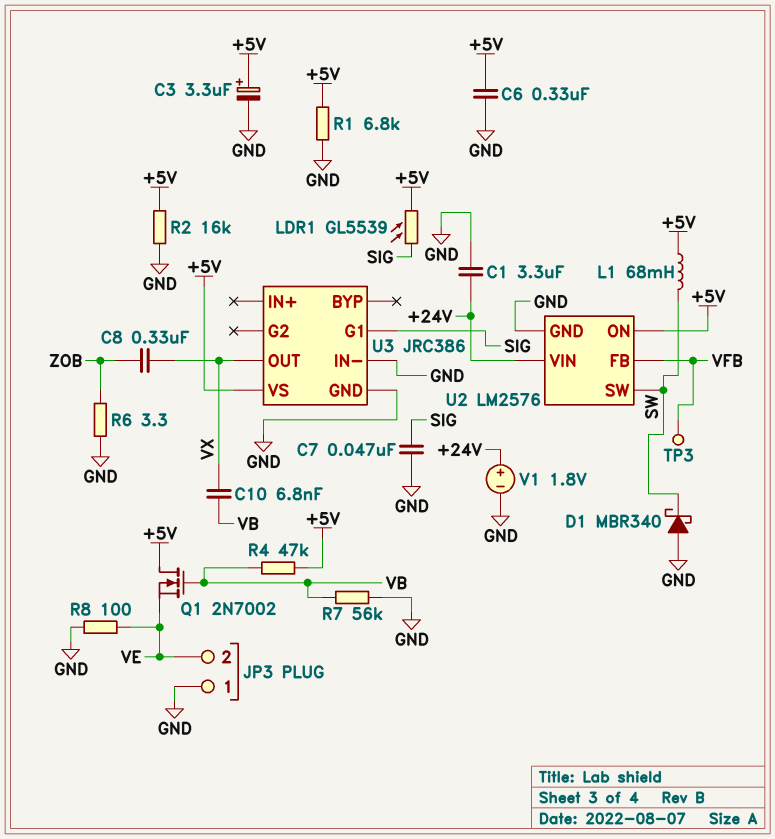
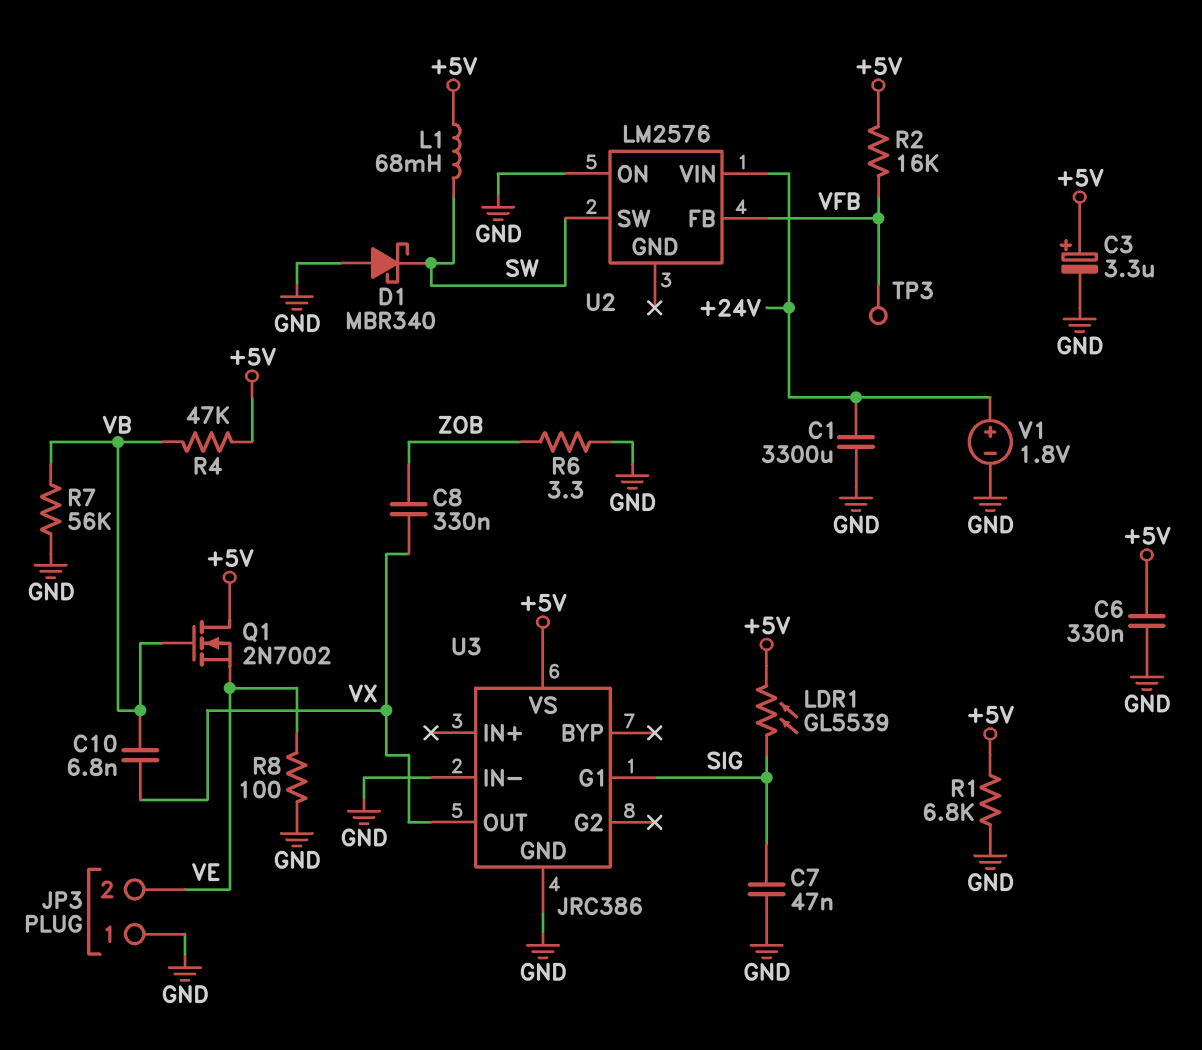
C1: 3.3uF (+24V, GND) -> 3300uF (+24V, GND)
R2: 16k (+5V, GND) -> 16k (+5V, VFB)
U2 pin GND: GND -> none
U2 pin ON: +5V -> GND

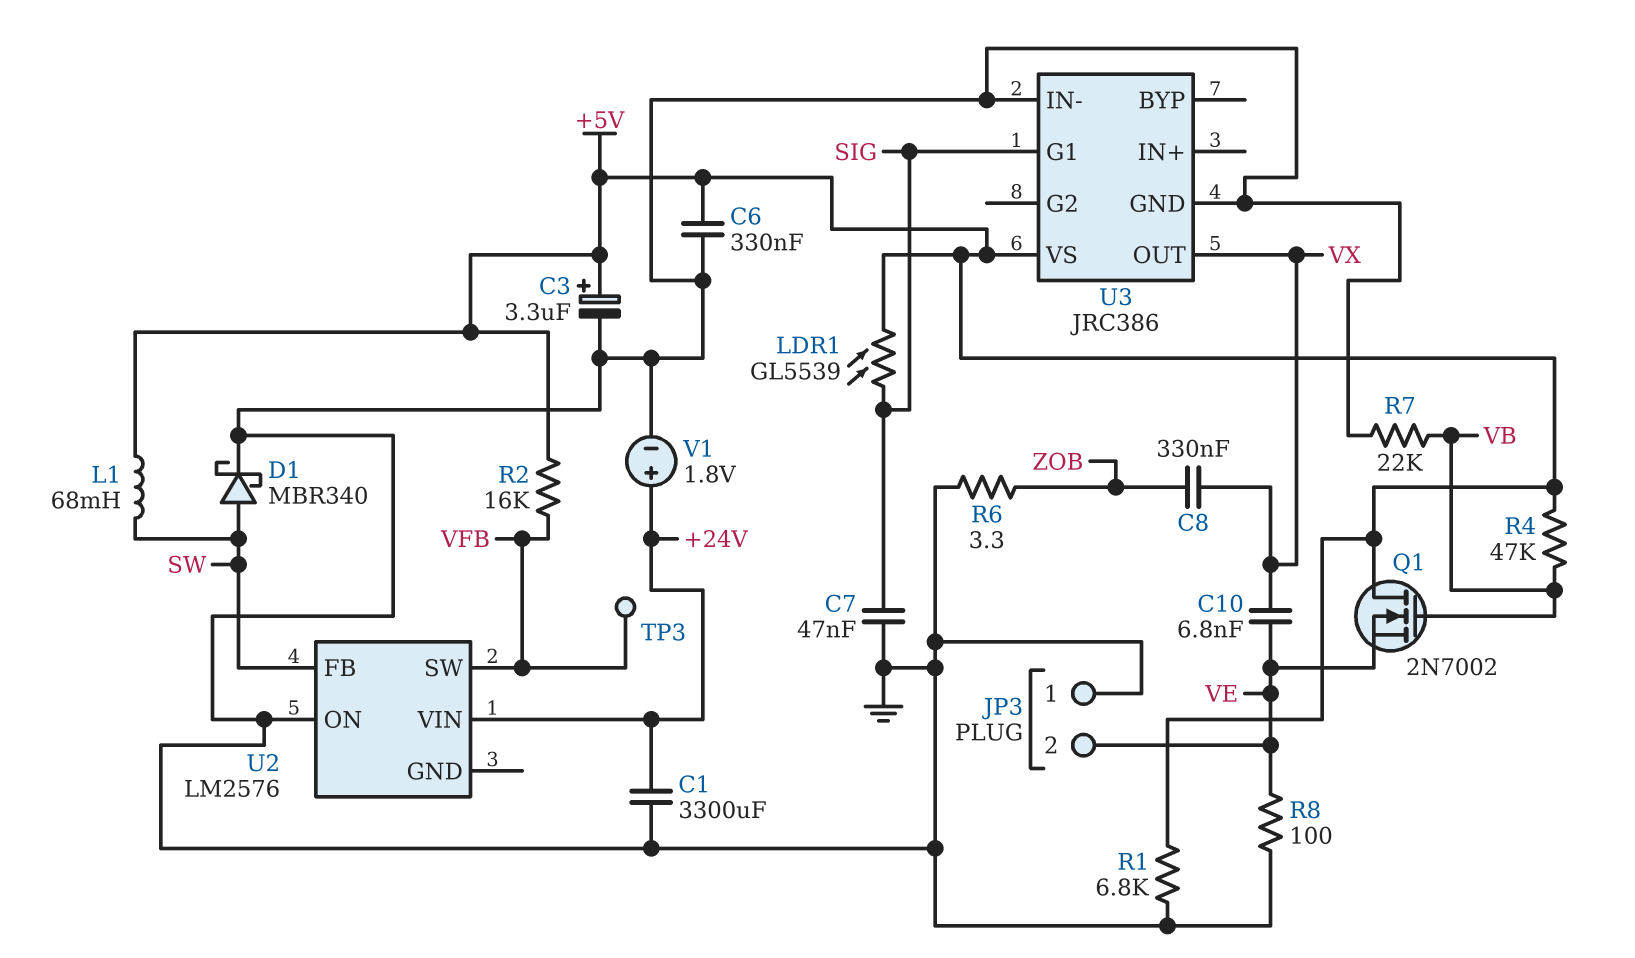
C10: 6.8nF (VB, VX) -> 6.8nF (VE, VX)
D1: schottky MBR340 (A GND, K SW) -> schottky MBR340 (A SW, K GND)
R7: 56k (GND, VB) -> 22k (GND, VB)
U2 pin FB: VFB -> SW
U2 pin SW: SW -> VFB

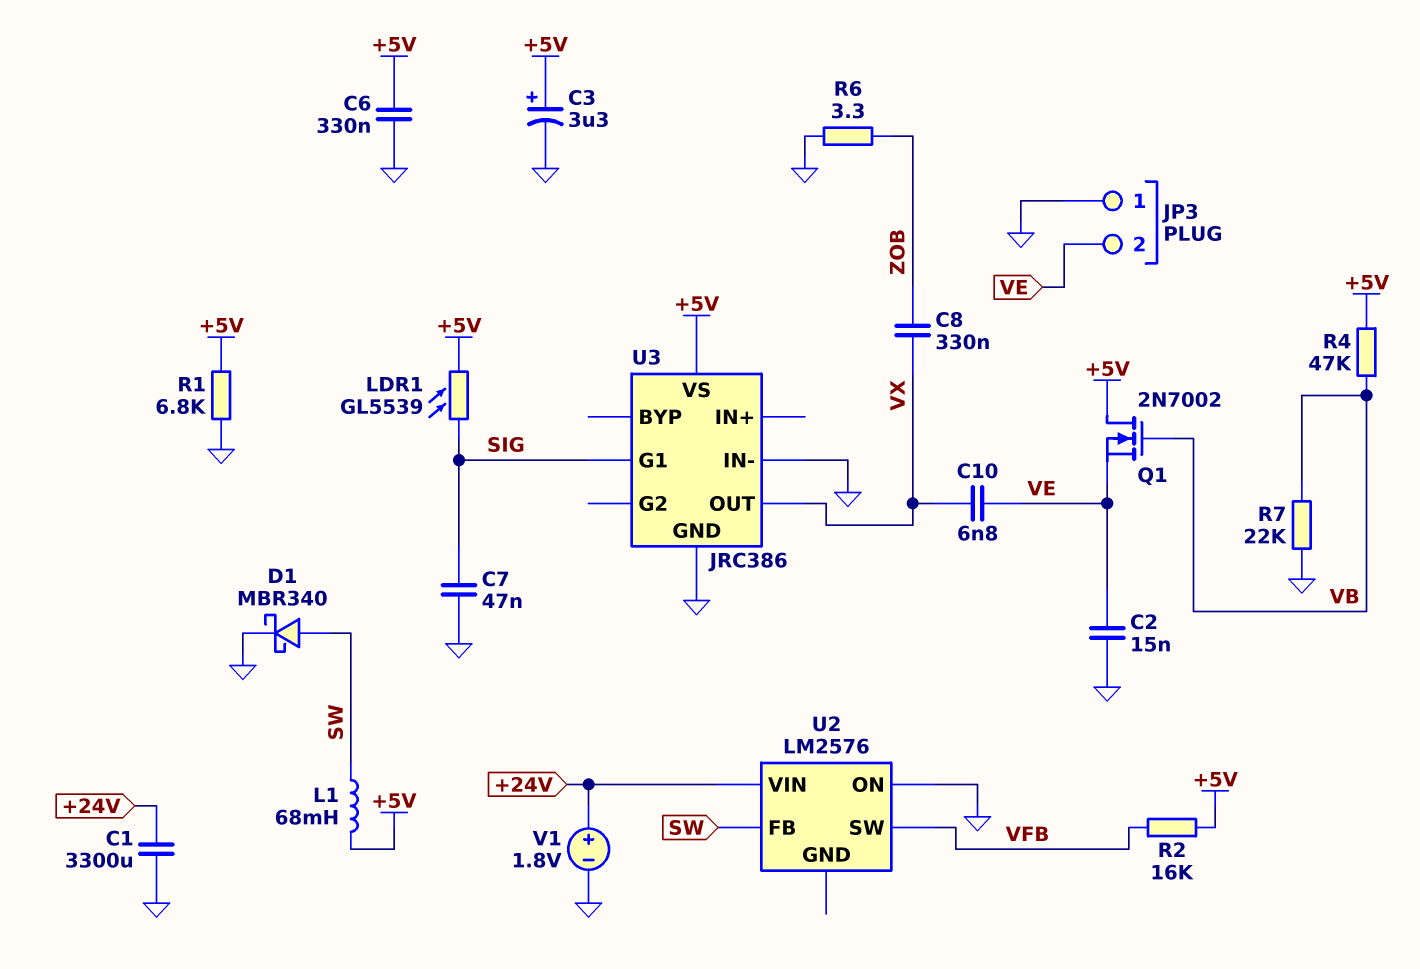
C2: none -> 15nF (GND, VE)
R8: 100 (GND, VE) -> none
TP3: test point (VFB) -> none

